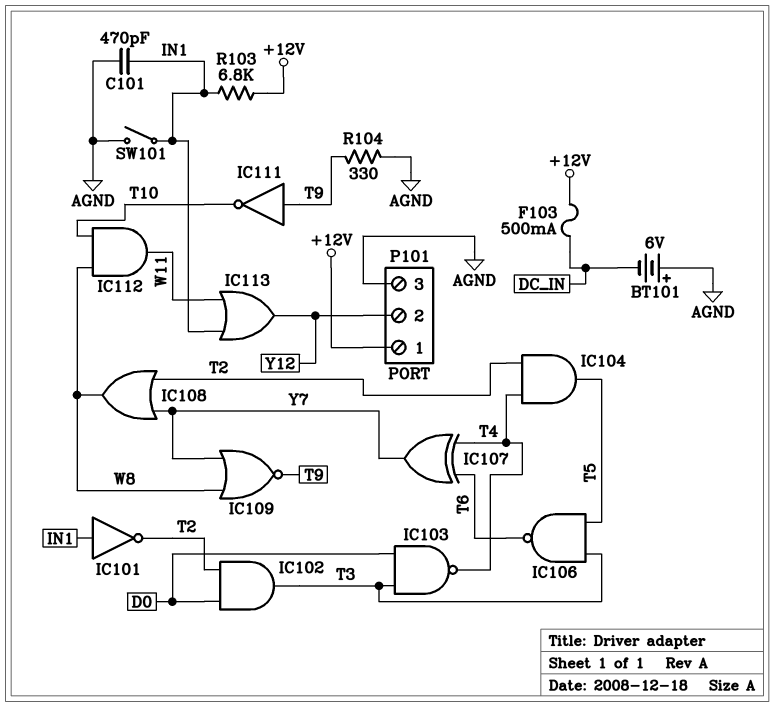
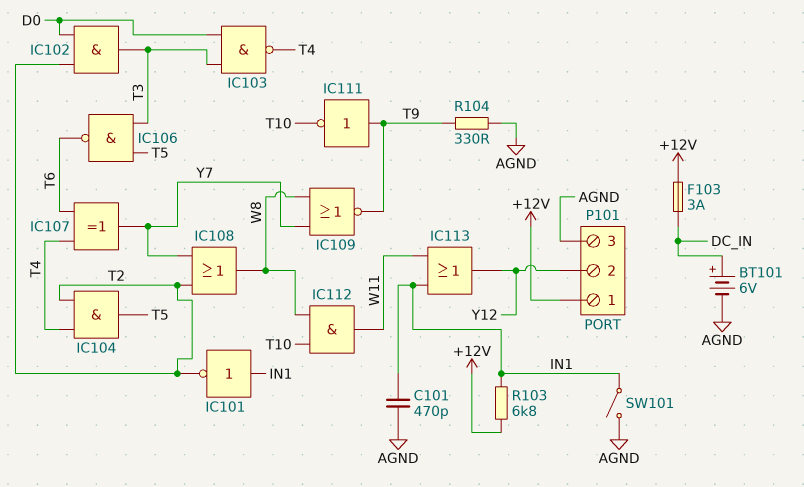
BT101: 6V (plus AGND, minus DC_IN) -> 6V (plus DC_IN, minus AGND)
F103: 500mA (+12V, DC_IN) -> 3A (+12V, DC_IN)

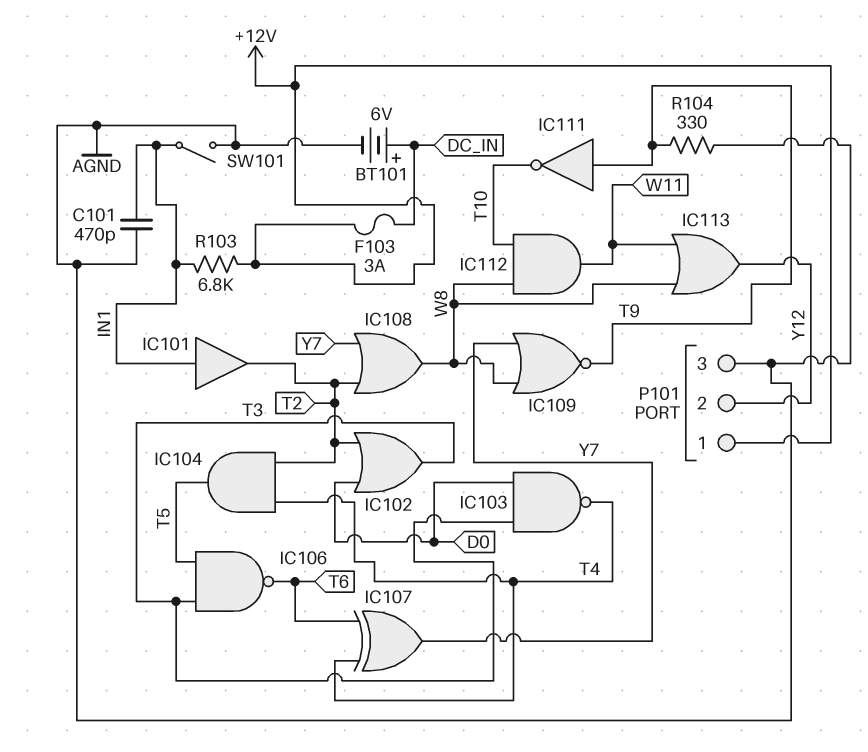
IC101: NOT (in IN1, out T2) -> buffer (in IN1, out T2)
IC102: AND (in D0, in T2, out T3) -> OR (in D0, in T2, out T3)
IC113: OR (in IN1, in W11, out Y12) -> OR (in W8, in W11, out Y12)

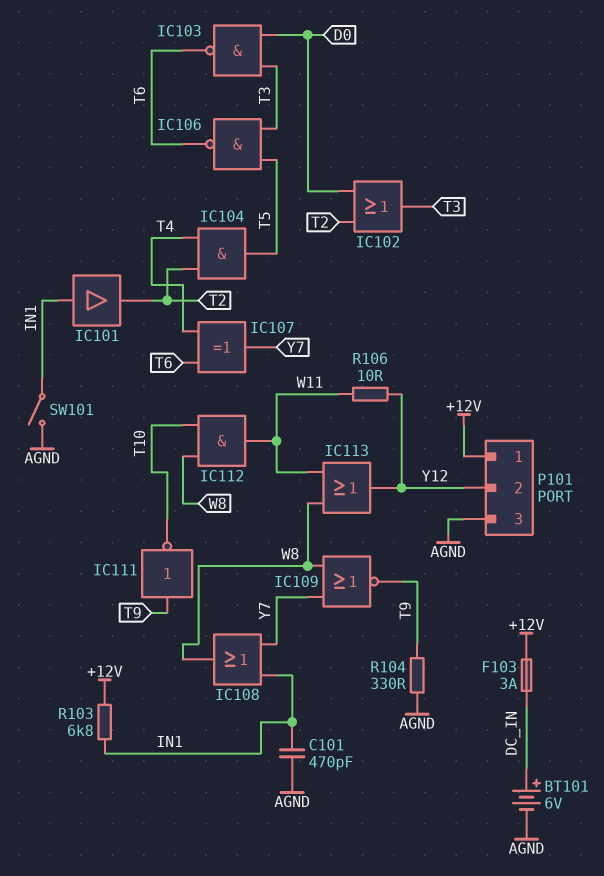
IC103: NAND (in D0, in T3, out T4) -> NAND (in D0, in T3, out T6)
IC108: OR (in T2, in Y7, out W8) -> OR (in IN1, in Y7, out W8)
R106: none -> 10 (W11, Y12)

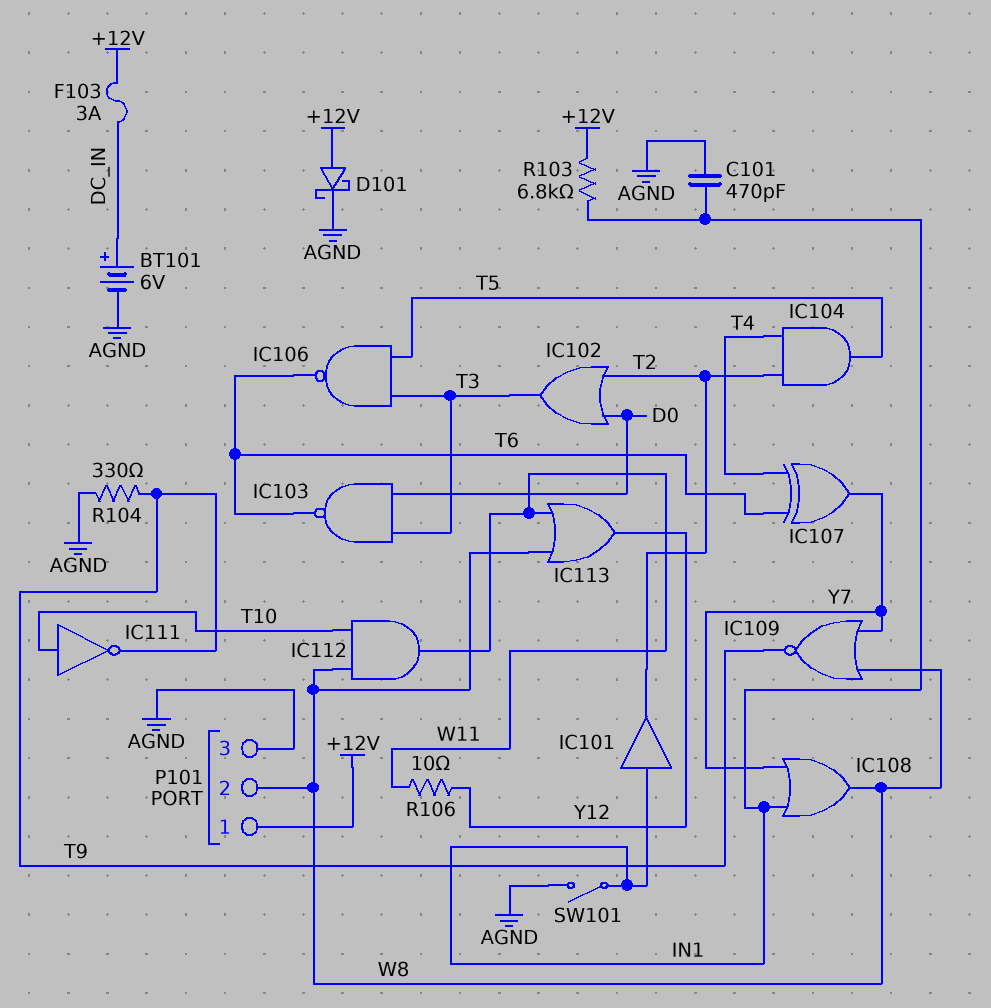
D101: none -> schottky (A +12V, K AGND)
IC111: NOT (in T9, out T10) -> NOT (in T10, out T9)
P101 pin 2: Y12 -> W8

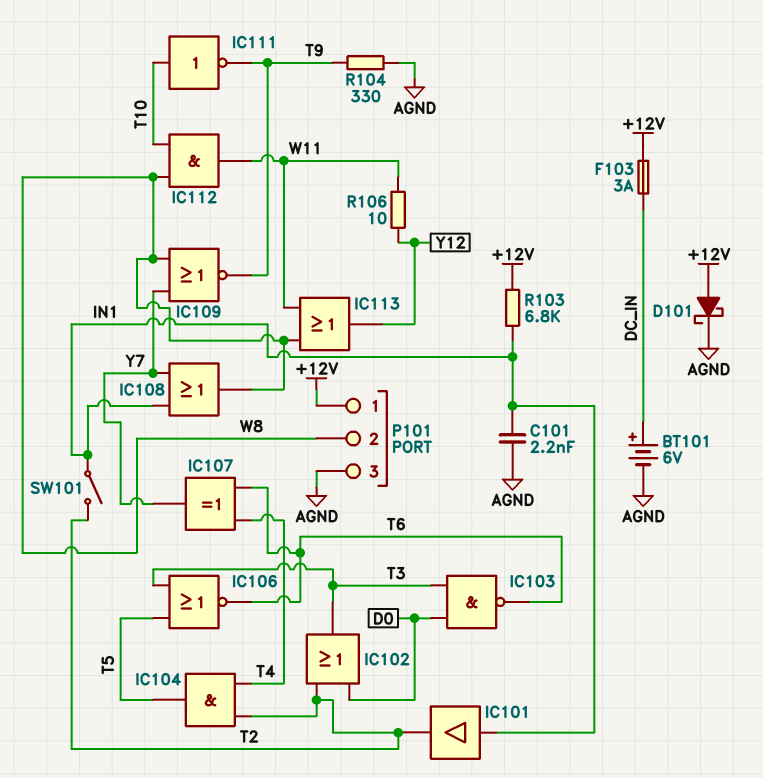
C101: 470pF (AGND, IN1) -> 2.2nF (AGND, IN1)
IC106: NAND (in T3, in T5, out T6) -> NOR (in T3, in T5, out T6)
SW101: switch (AGND, IN1) -> switch (IN1, T2)

